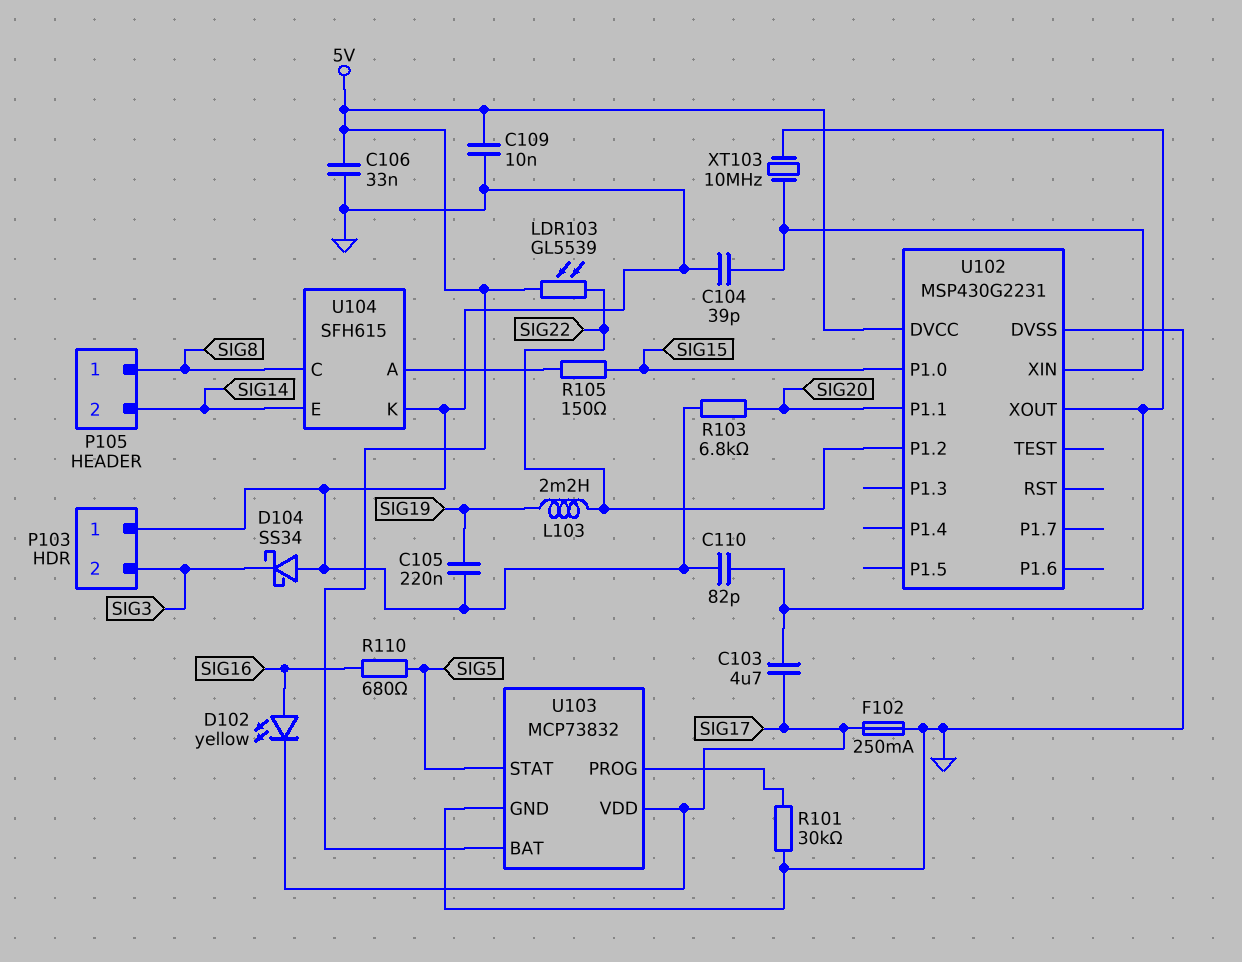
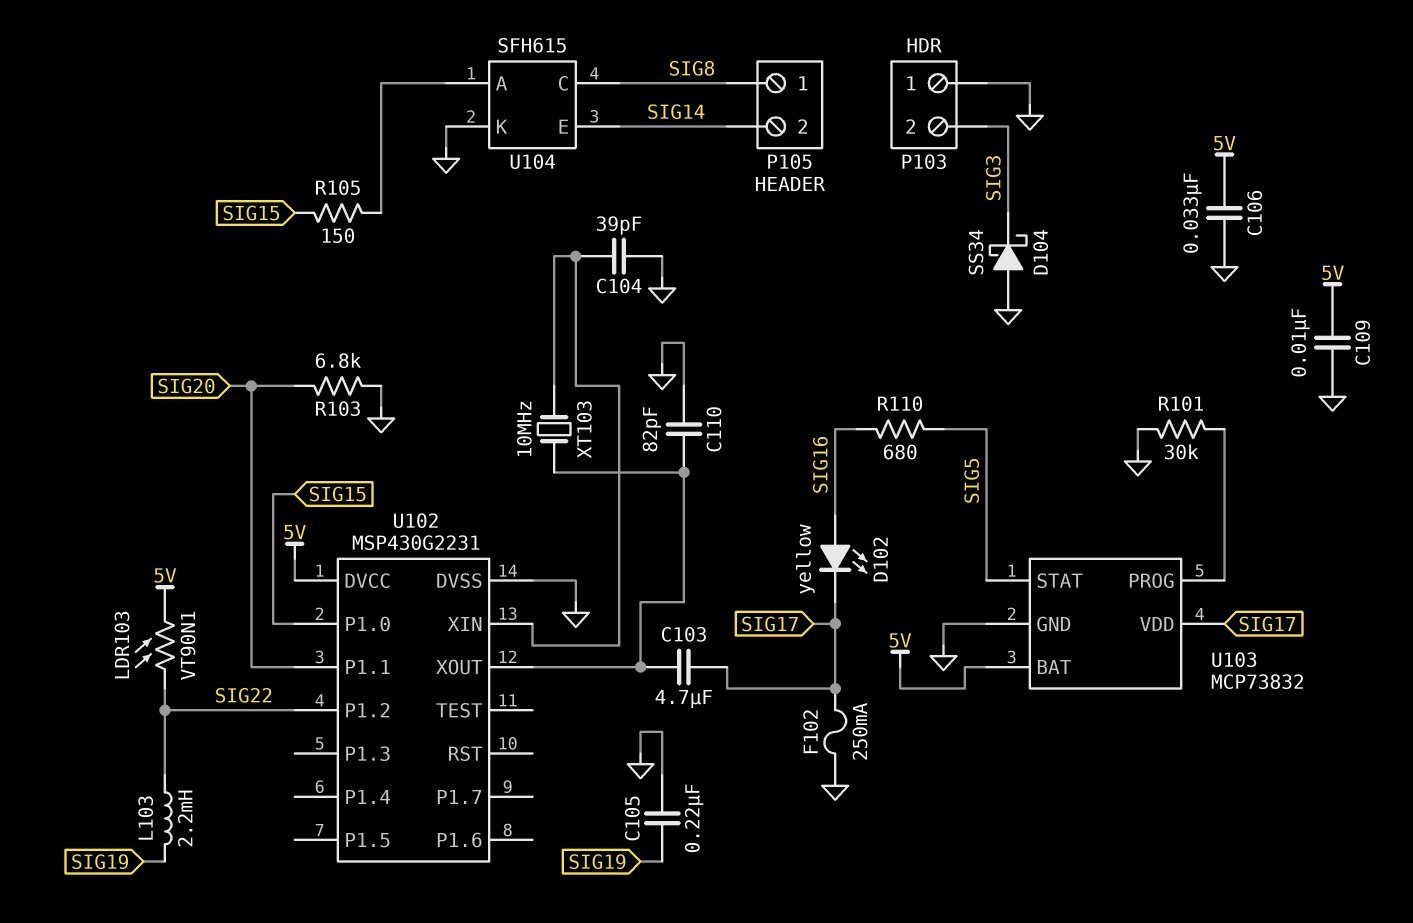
LDR103: GL5539 (5V, SIG22) -> VT90N1 (5V, SIG22)

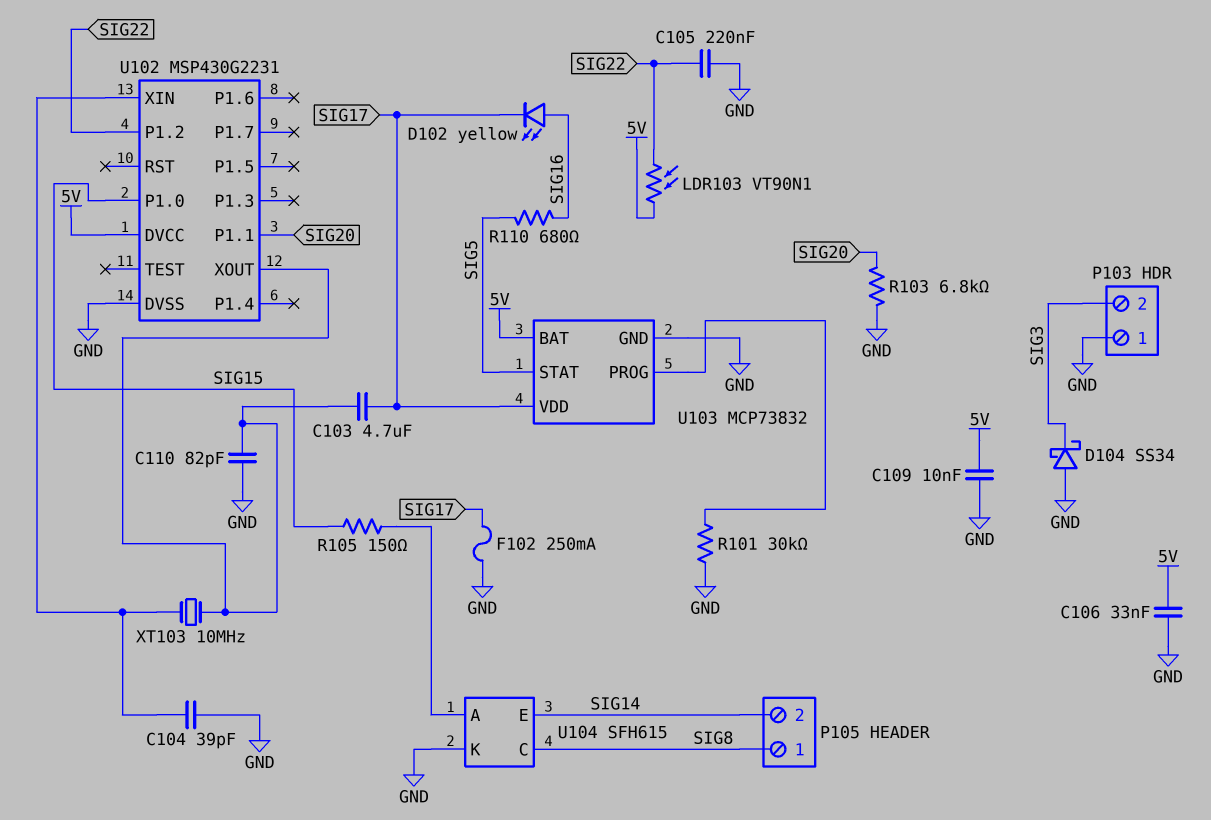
C105: 220nF (GND, SIG19) -> 220nF (GND, SIG22)
L103: 2.2mH (SIG19, SIG22) -> none

